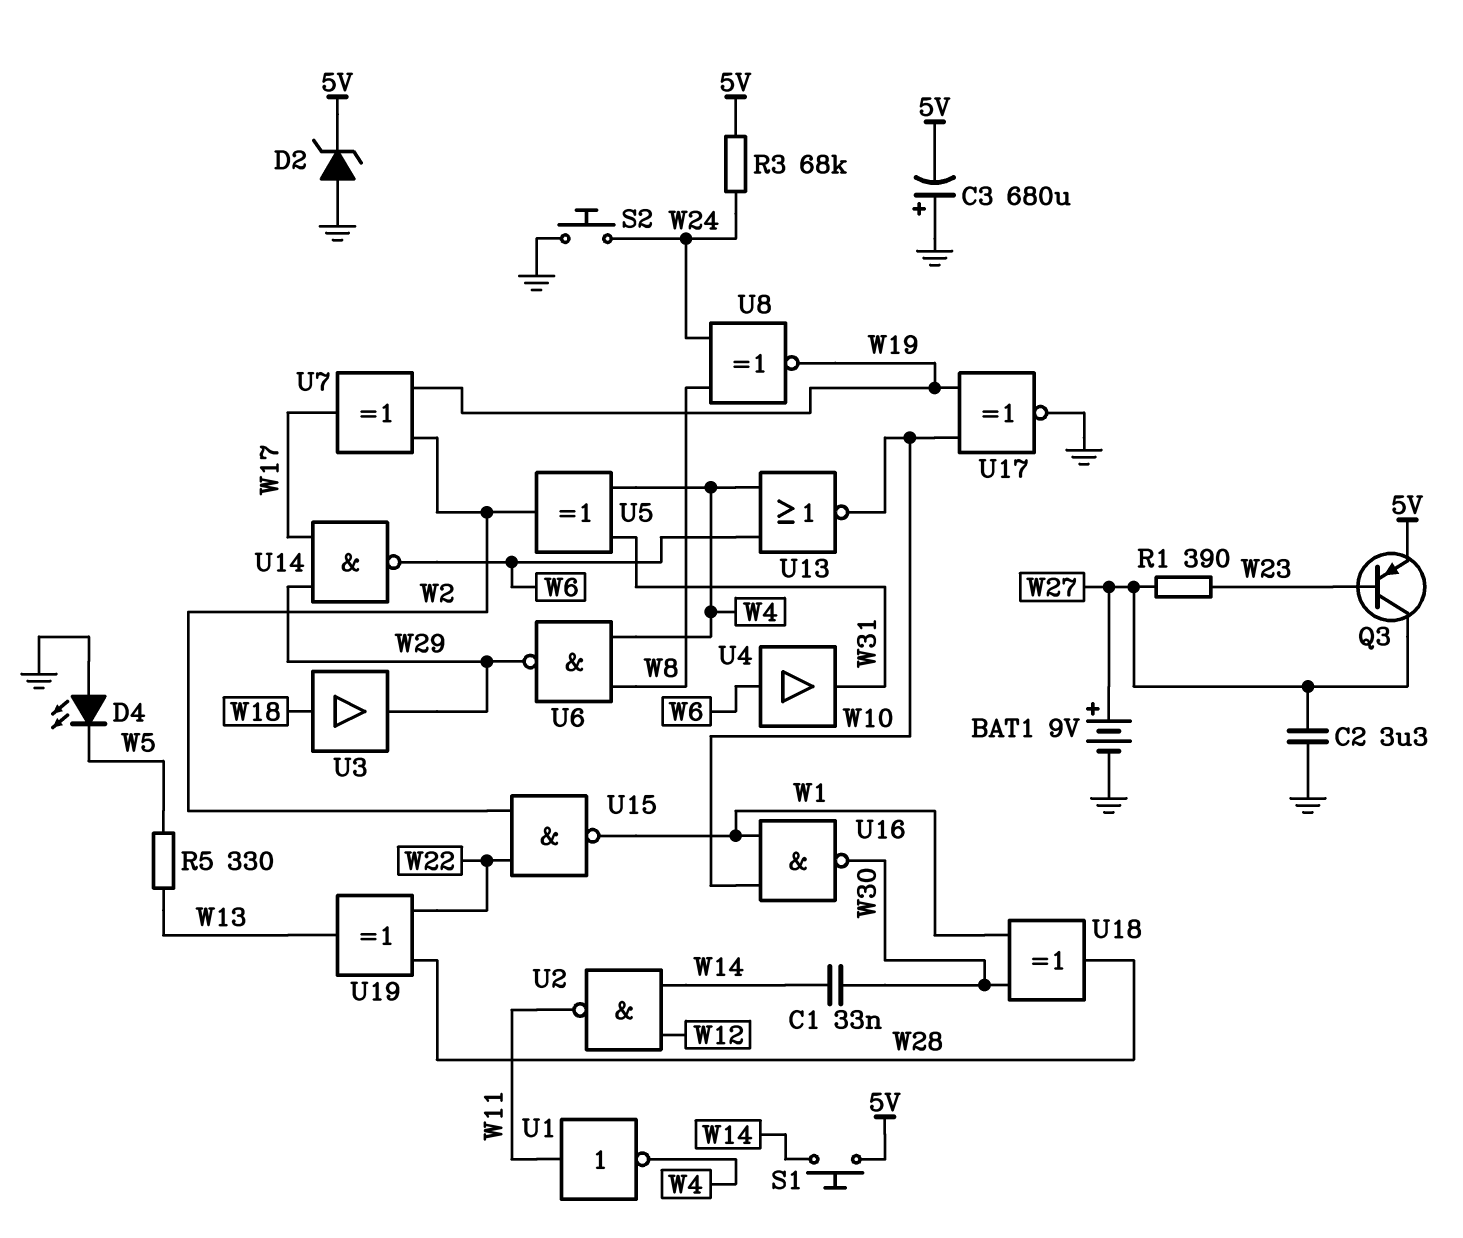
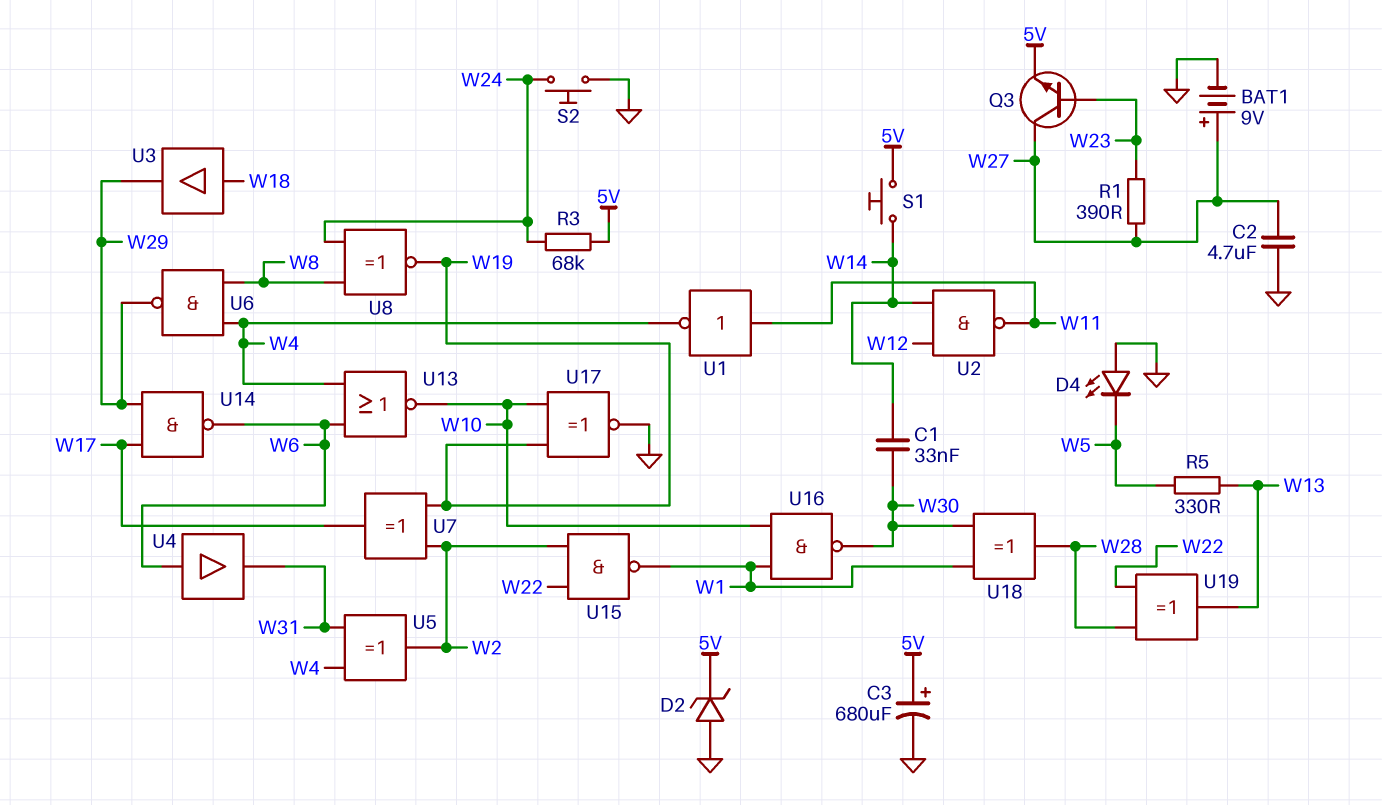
C2: 3.3uF (GND, W27) -> 4.7uF (GND, W27)
C3: 680uF (plus GND, minus 5V) -> 680uF (plus 5V, minus GND)
Q3: PNP (B W23, C W27, E 5V) -> NPN (B W23, C W27, E 5V)

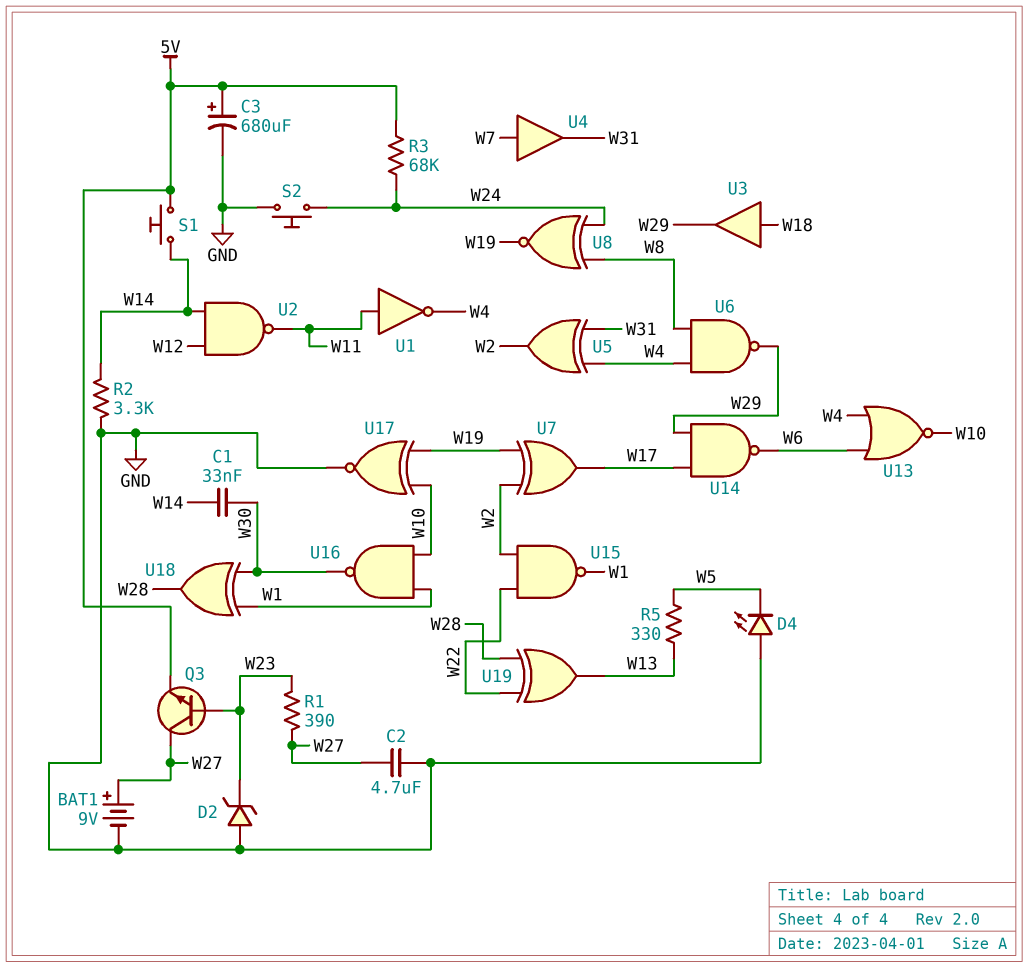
D2: zener (A GND, K 5V) -> zener (A GND, K W23)
R2: none -> 3.3k (GND, W14)
U4: buffer (in W6, out W31) -> buffer (in W7, out W31)

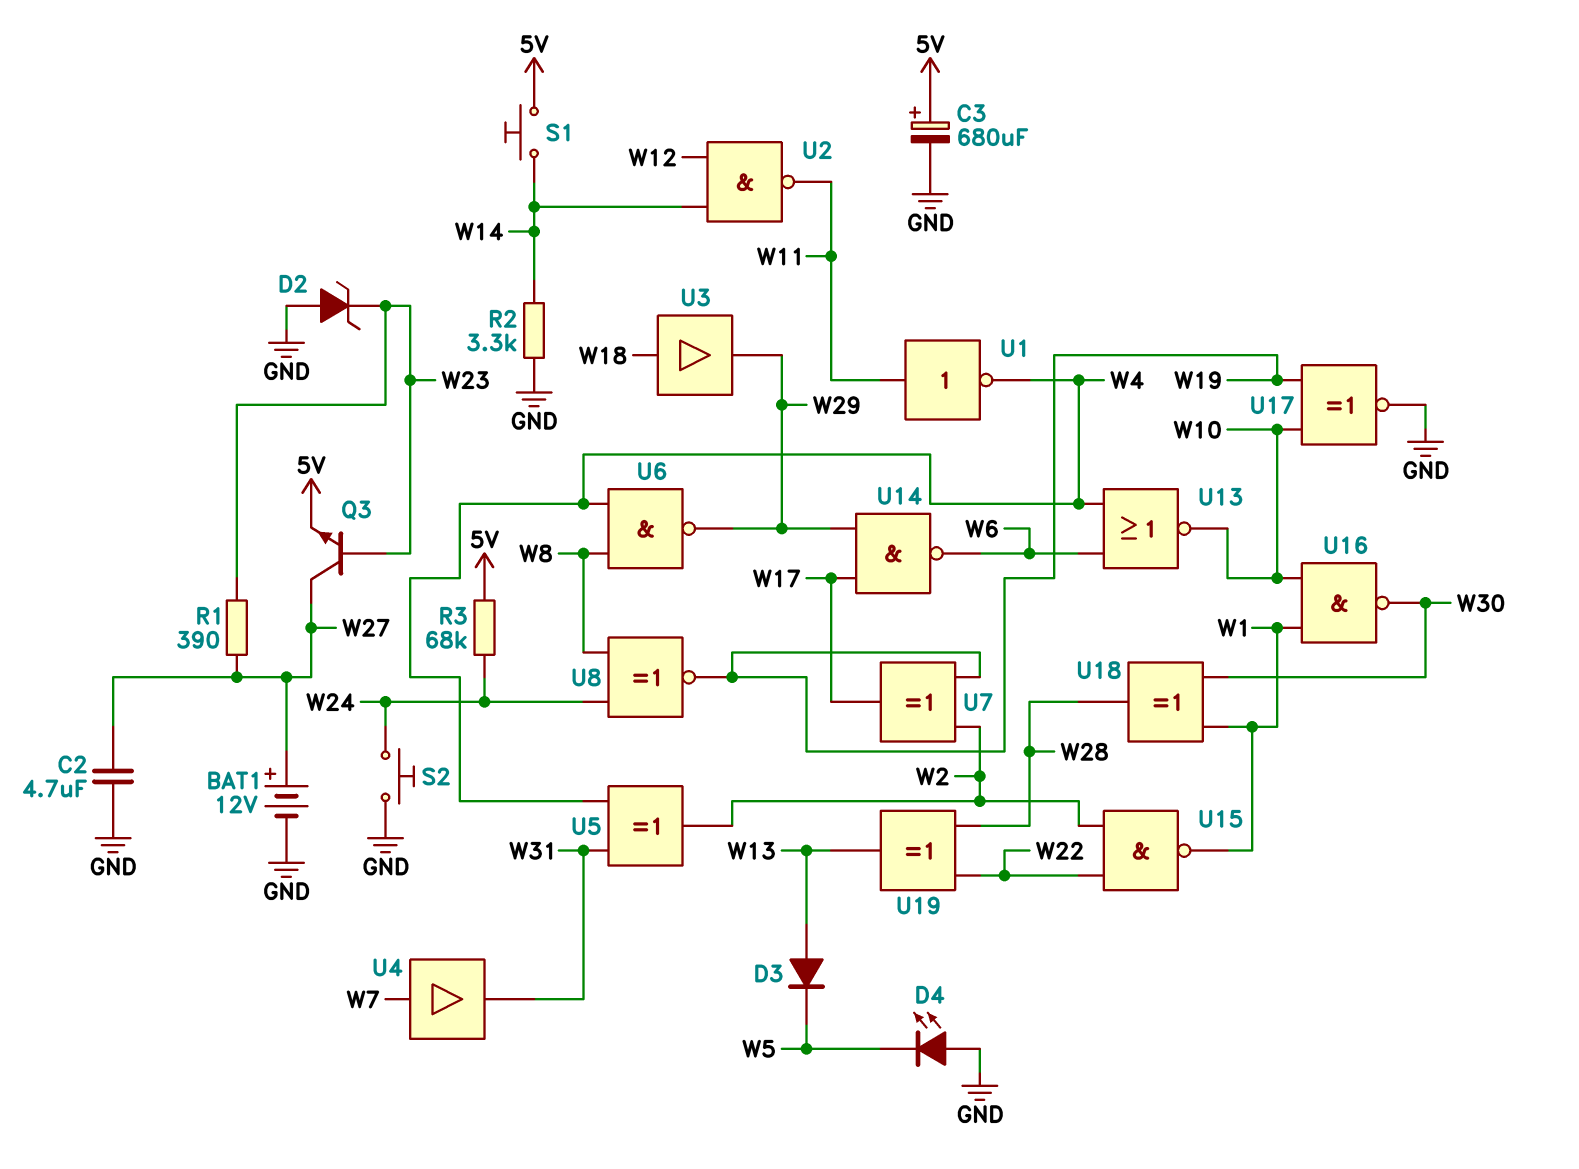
BAT1: 9V (plus W27, minus GND) -> 12V (plus W27, minus GND)
C1: 33nF (W14, W30) -> none
D3: none -> diode (A W13, K W5)
R5: 330 (W5, W13) -> none

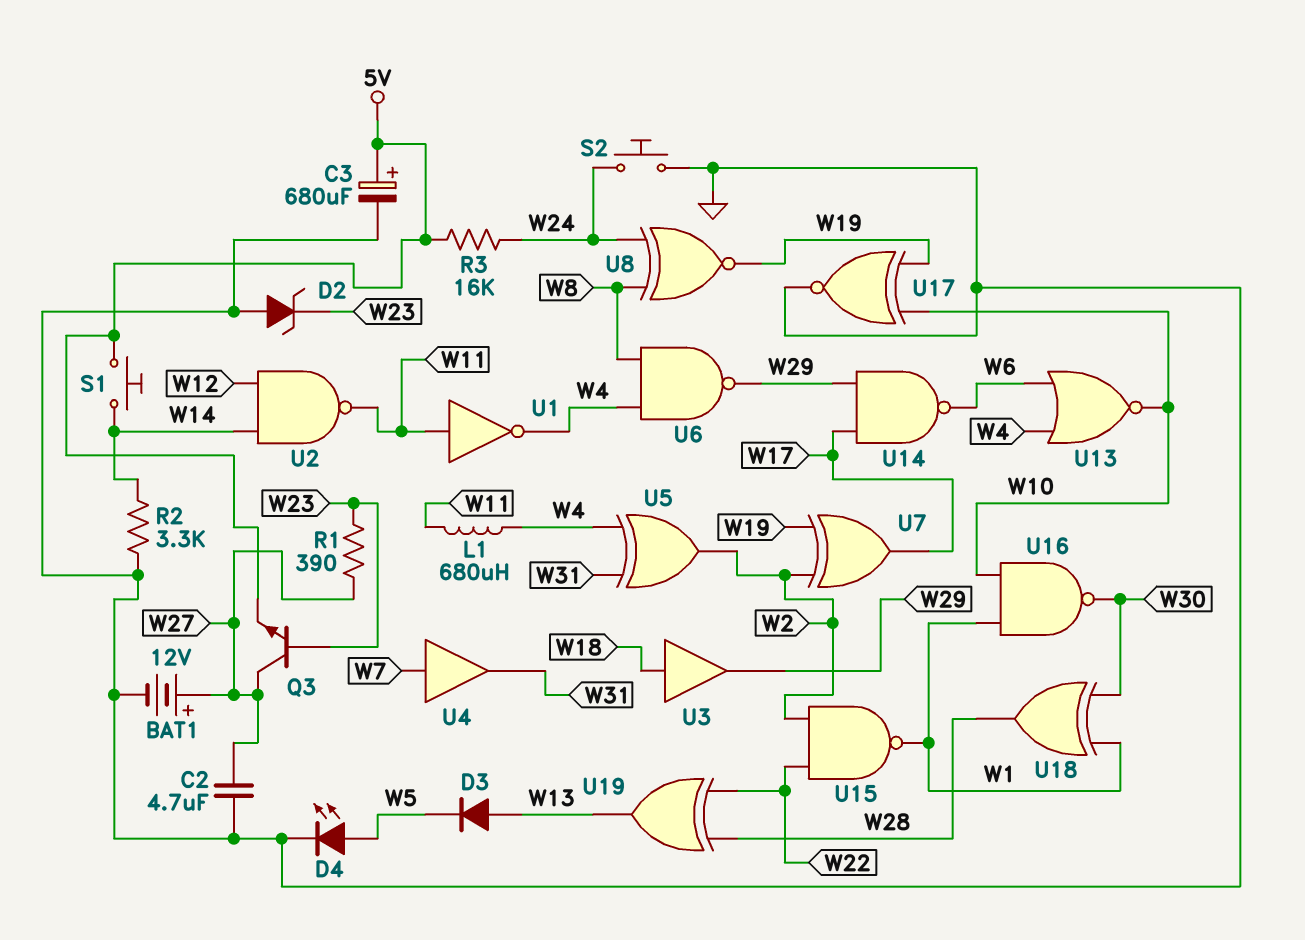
D4: LED (A GND, K W5) -> LED (A W5, K GND)
L1: none -> 680uH (W4, W11)
R3: 68k (5V, W24) -> 16k (5V, W24)

